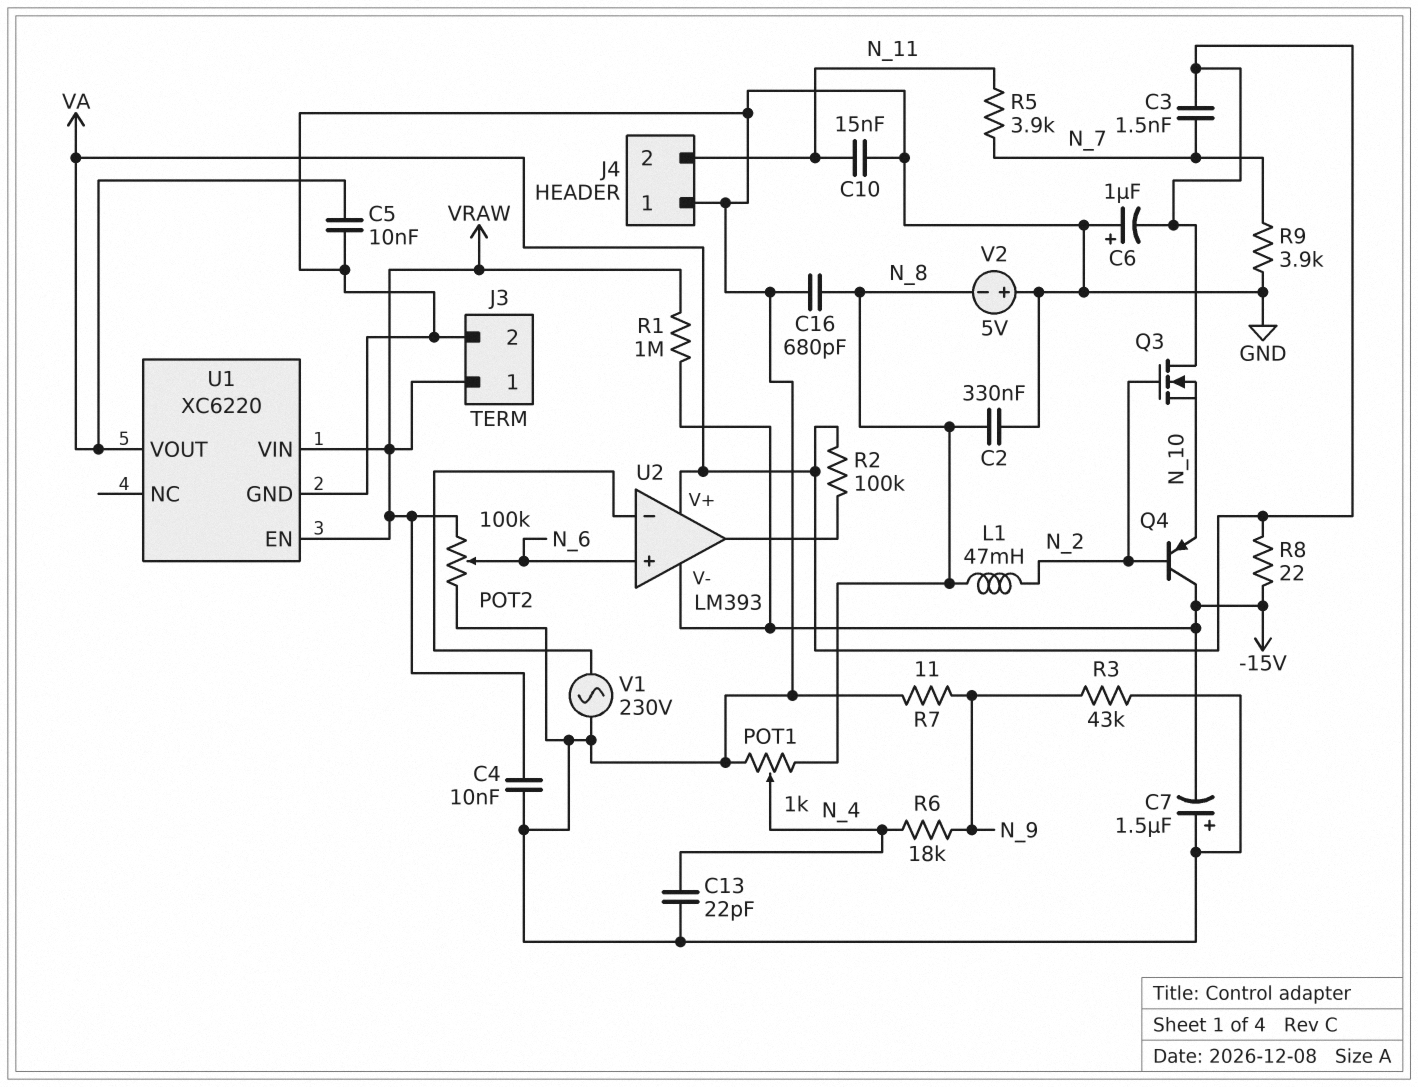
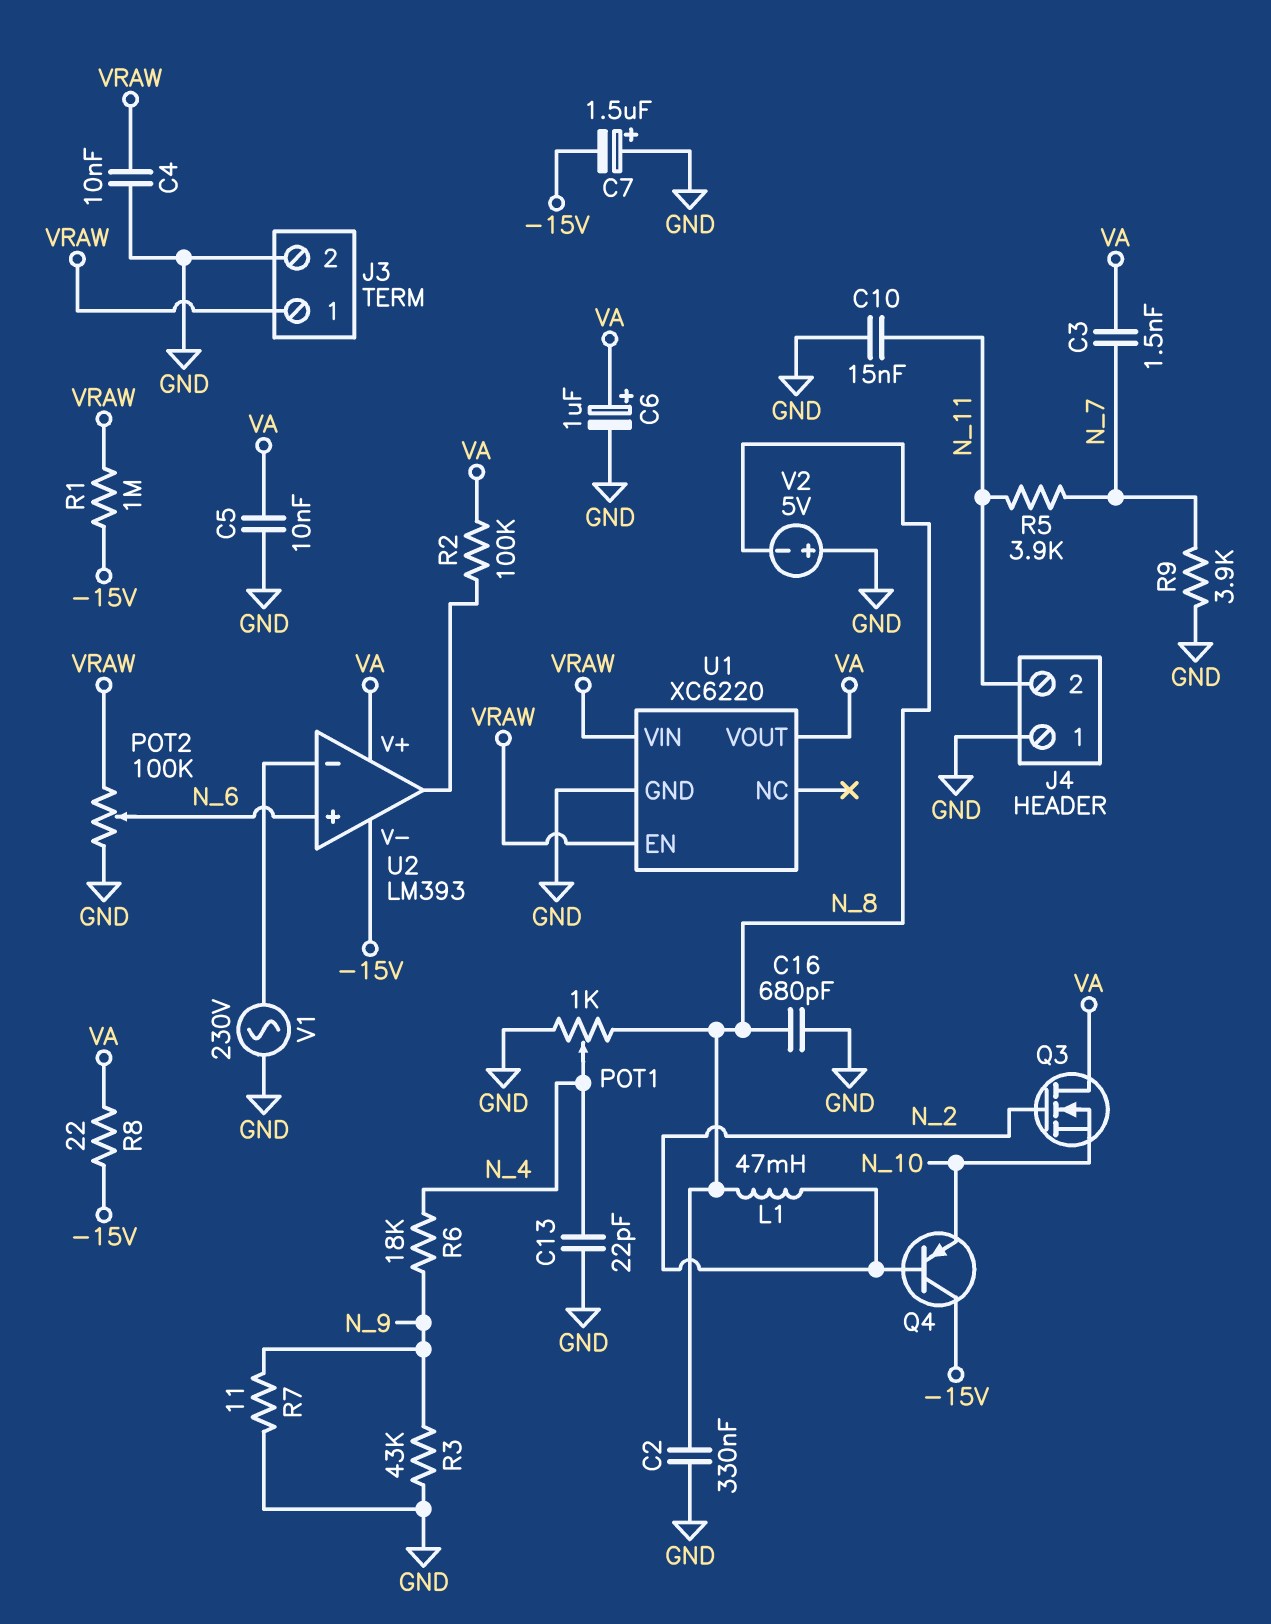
C6: 1uF (plus GND, minus VA) -> 1uF (plus VA, minus GND)

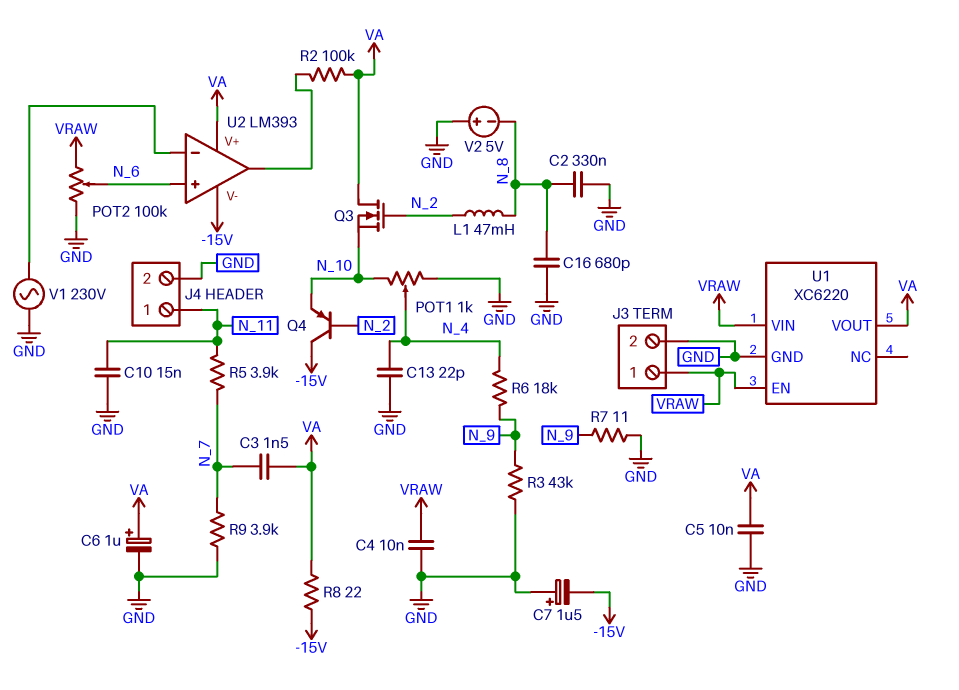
J4 pin 1: GND -> N_11
J4 pin 2: N_11 -> GND
POT1: 1k (GND, N_8, wiper N_4) -> 1k (GND, N_10, wiper N_4)
R1: 1M (-15V, VRAW) -> none

